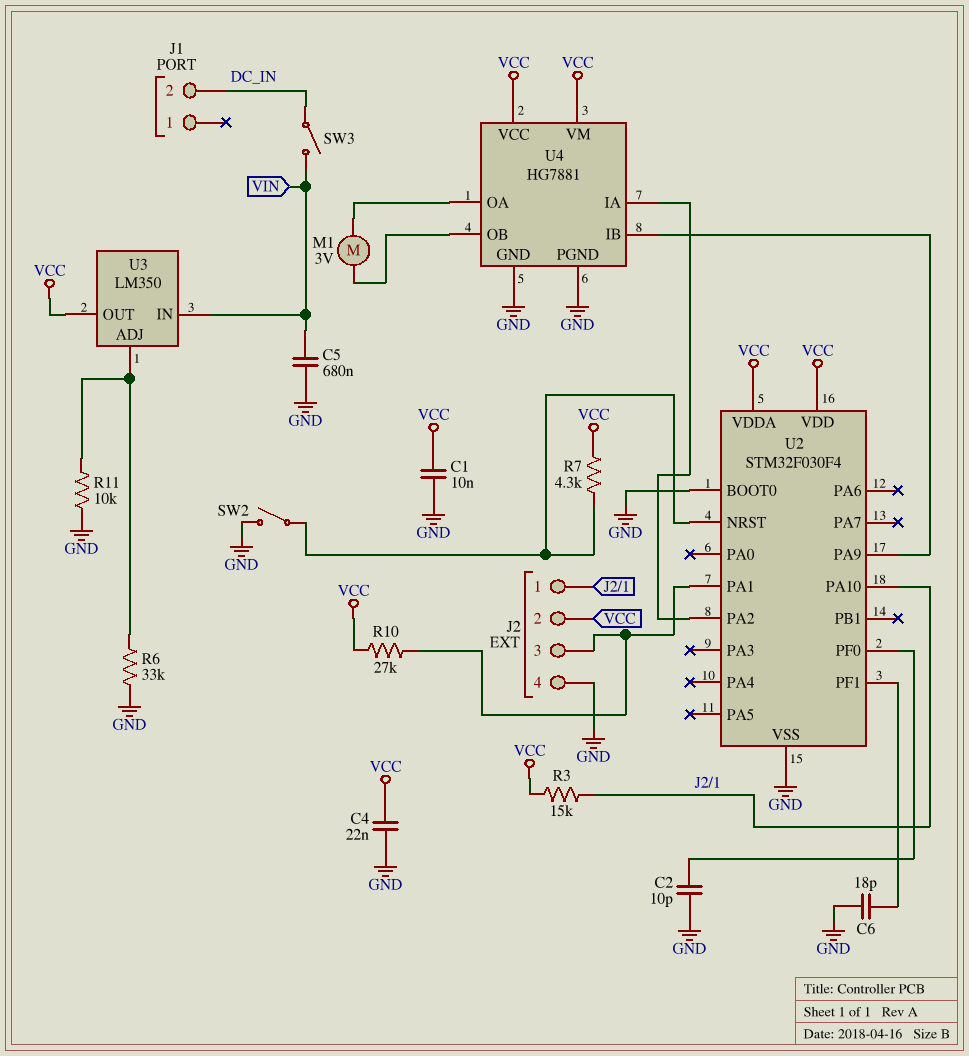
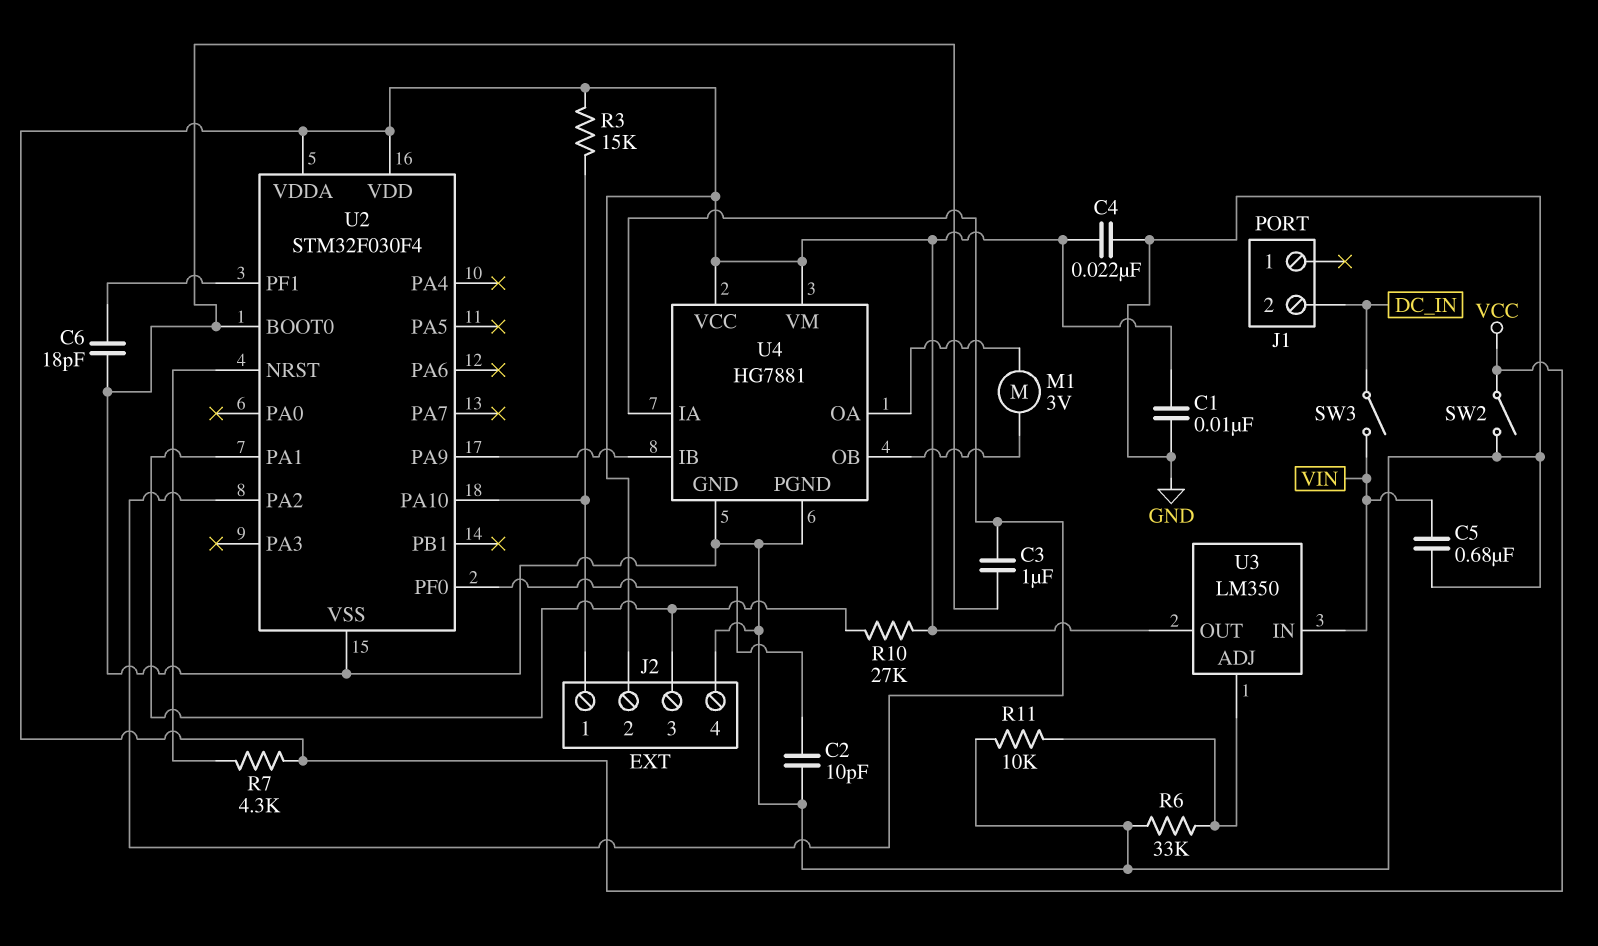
C3: none -> 1uF (GND, U2/PA2)
SW2: switch (GND, U2/NRST) -> switch (GND, VCC)

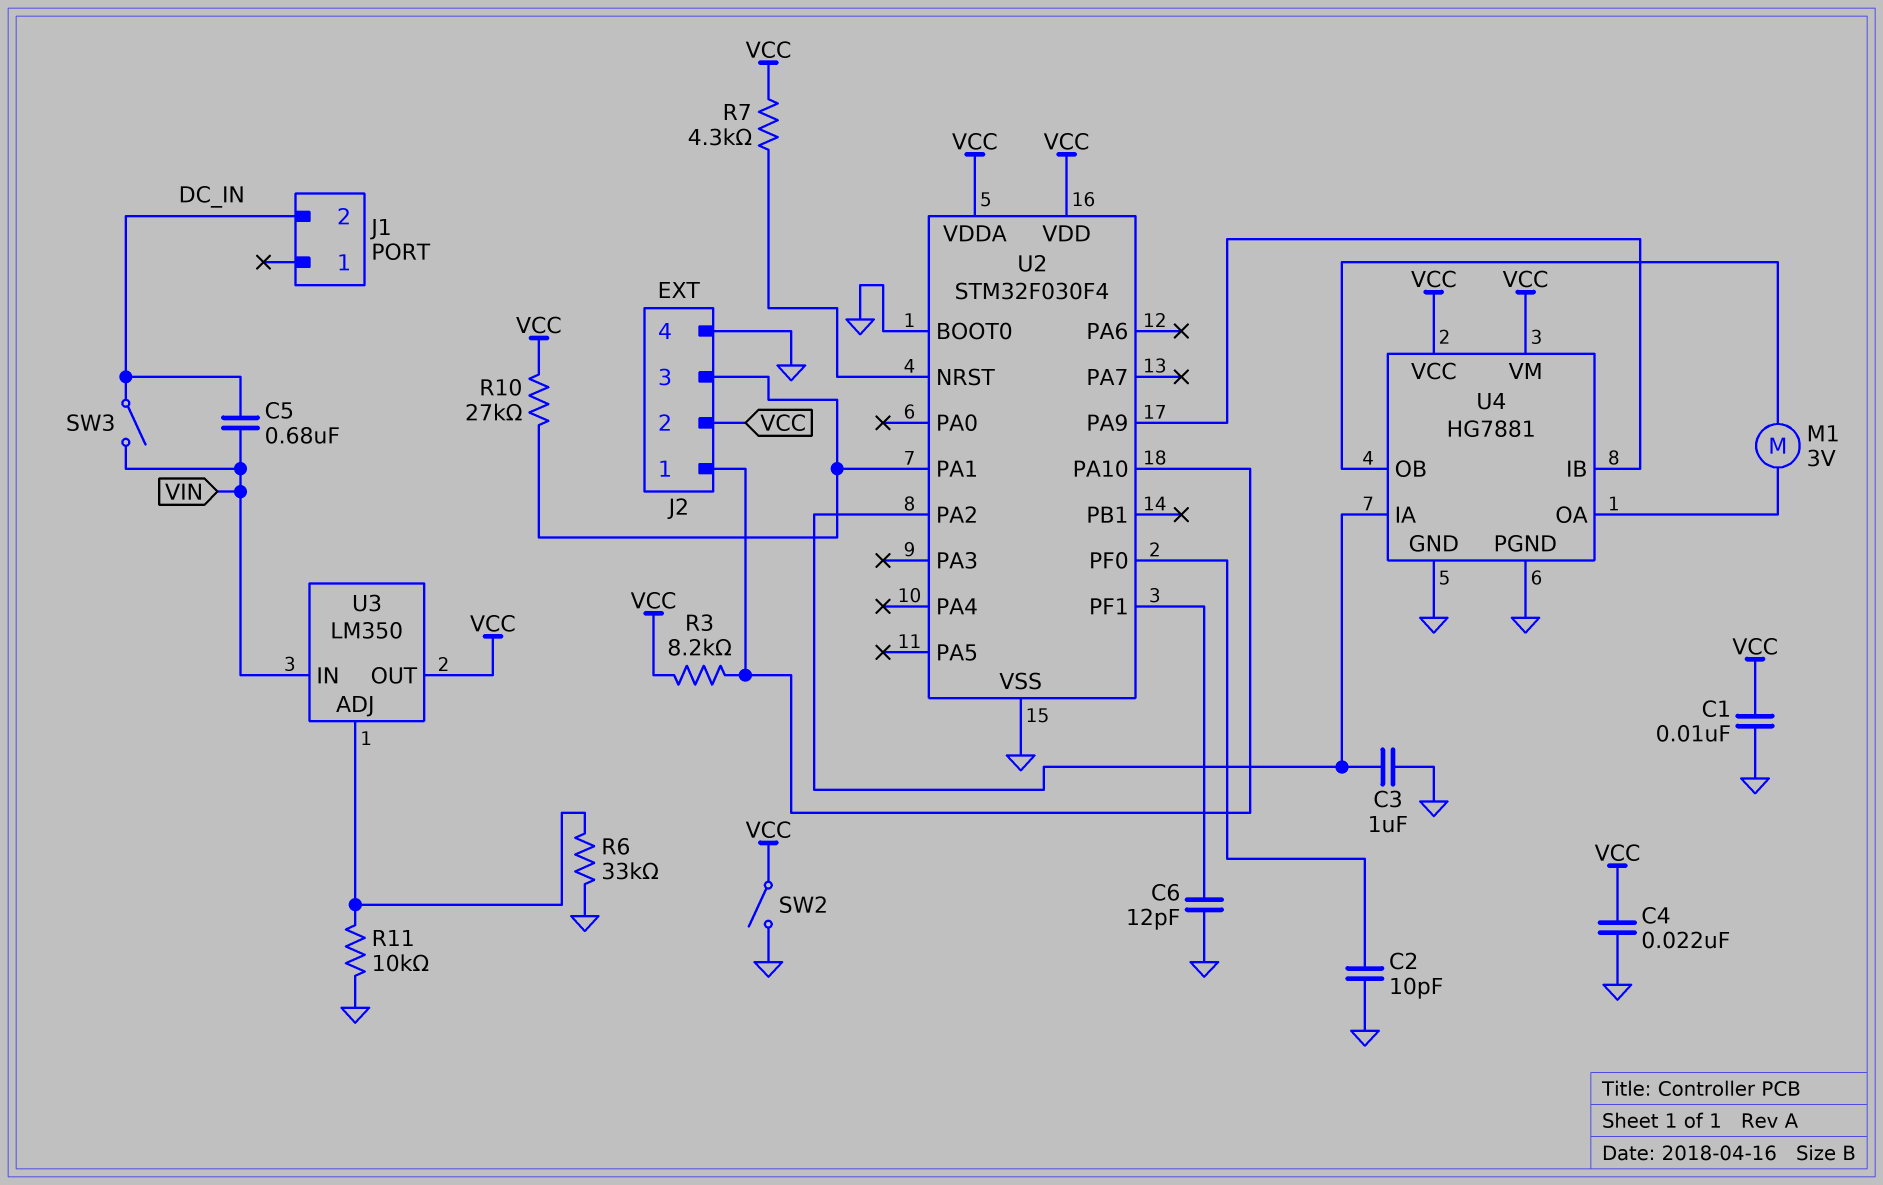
C5: 680nF (GND, VIN) -> 680nF (DC_IN, VIN)
C6: 18pF (GND, U2/PF1) -> 12pF (GND, U2/PF1)
R3: 15k (J2/1, VCC) -> 8.2k (J2/1, VCC)

